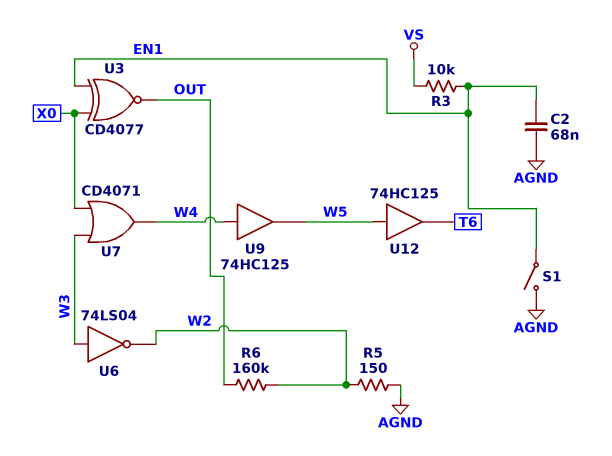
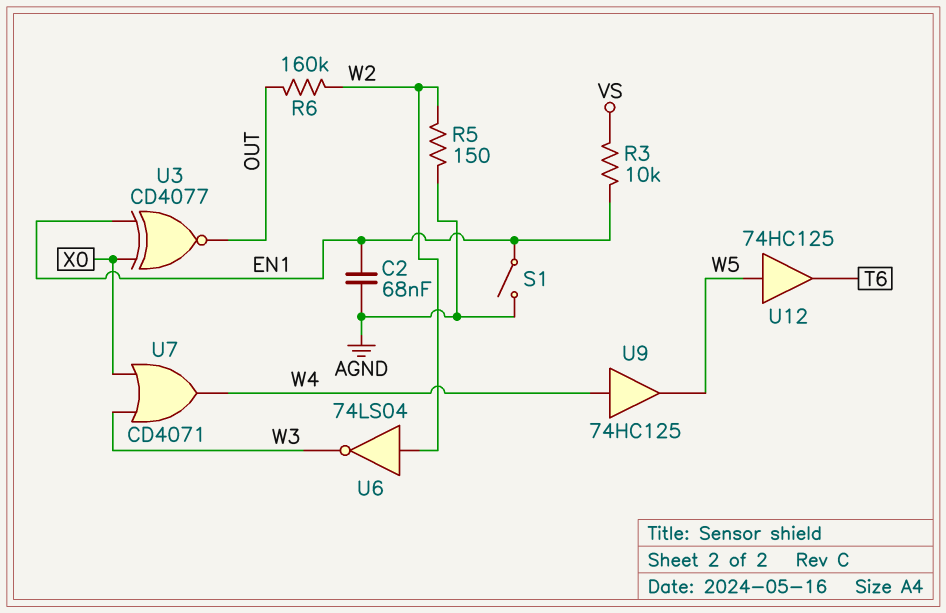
U6: NOT 74LS04 (in W3, out W2) -> NOT 74LS04 (in W2, out W3)

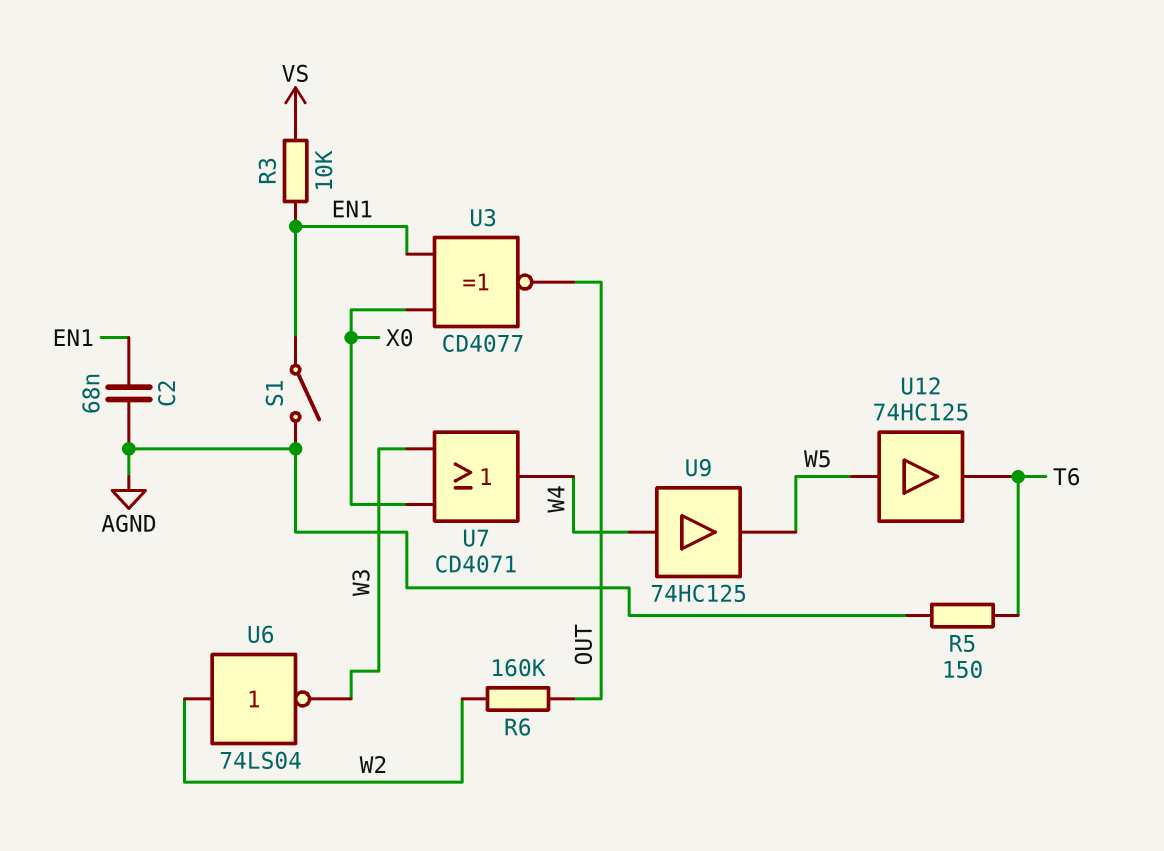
R5: 150 (AGND, W2) -> 150 (AGND, T6)

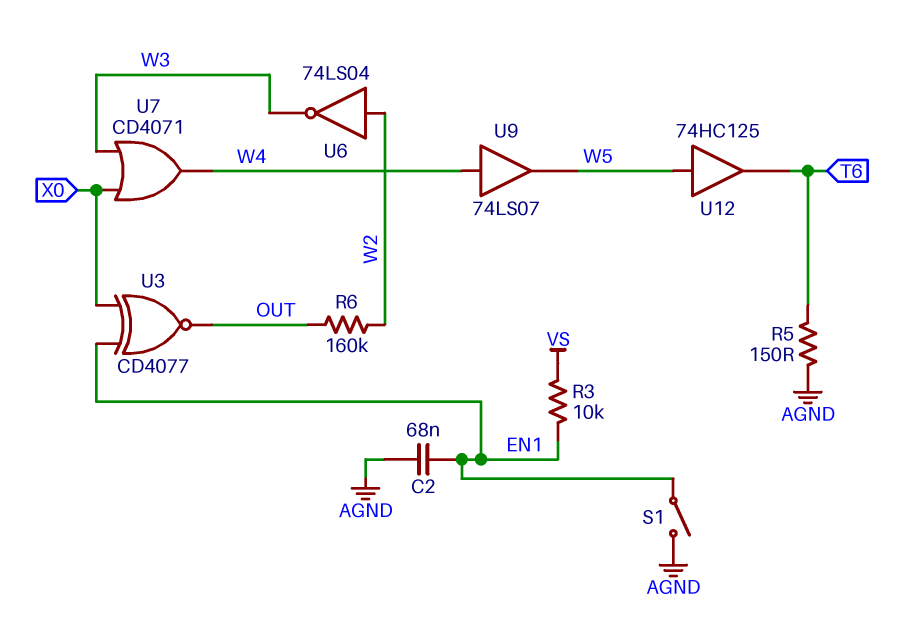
U9: buffer 74HC125 (in W4, out W5) -> buffer 74LS07 (in W4, out W5)

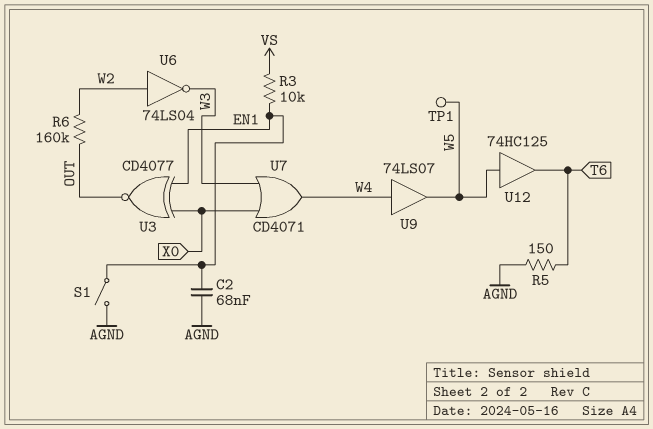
TP1: none -> test point (W5)

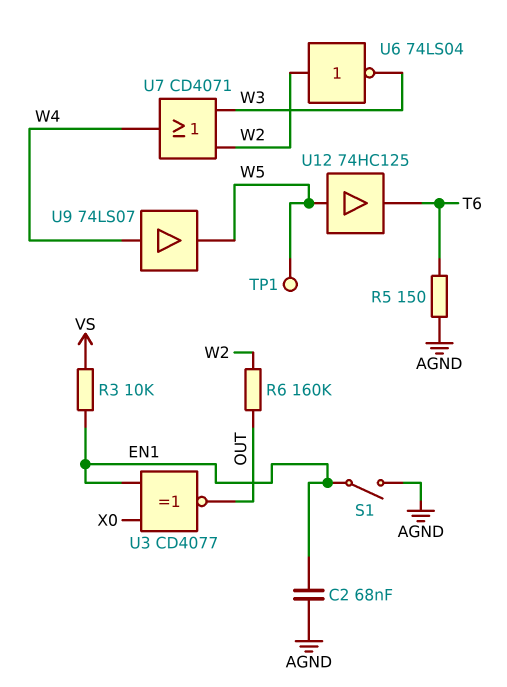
U7: OR CD4071 (in W3, in X0, out W4) -> OR CD4071 (in W2, in W3, out W4)

